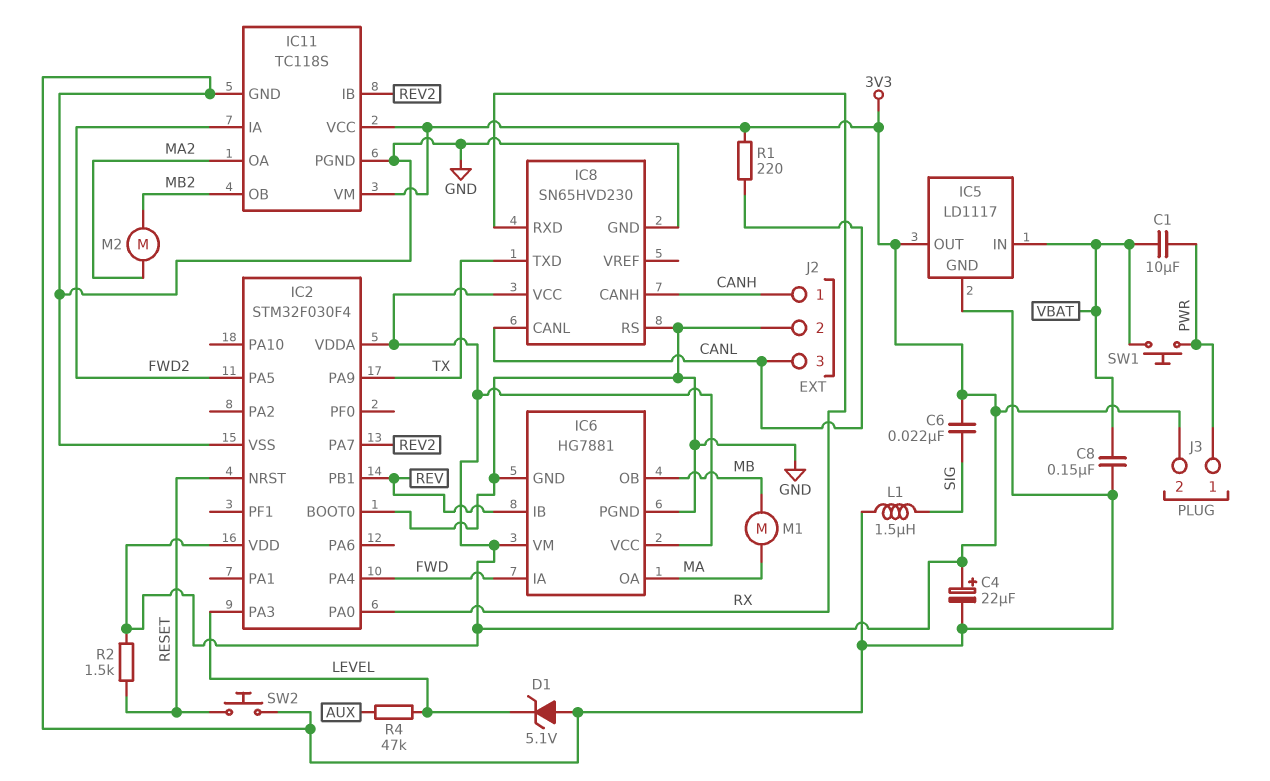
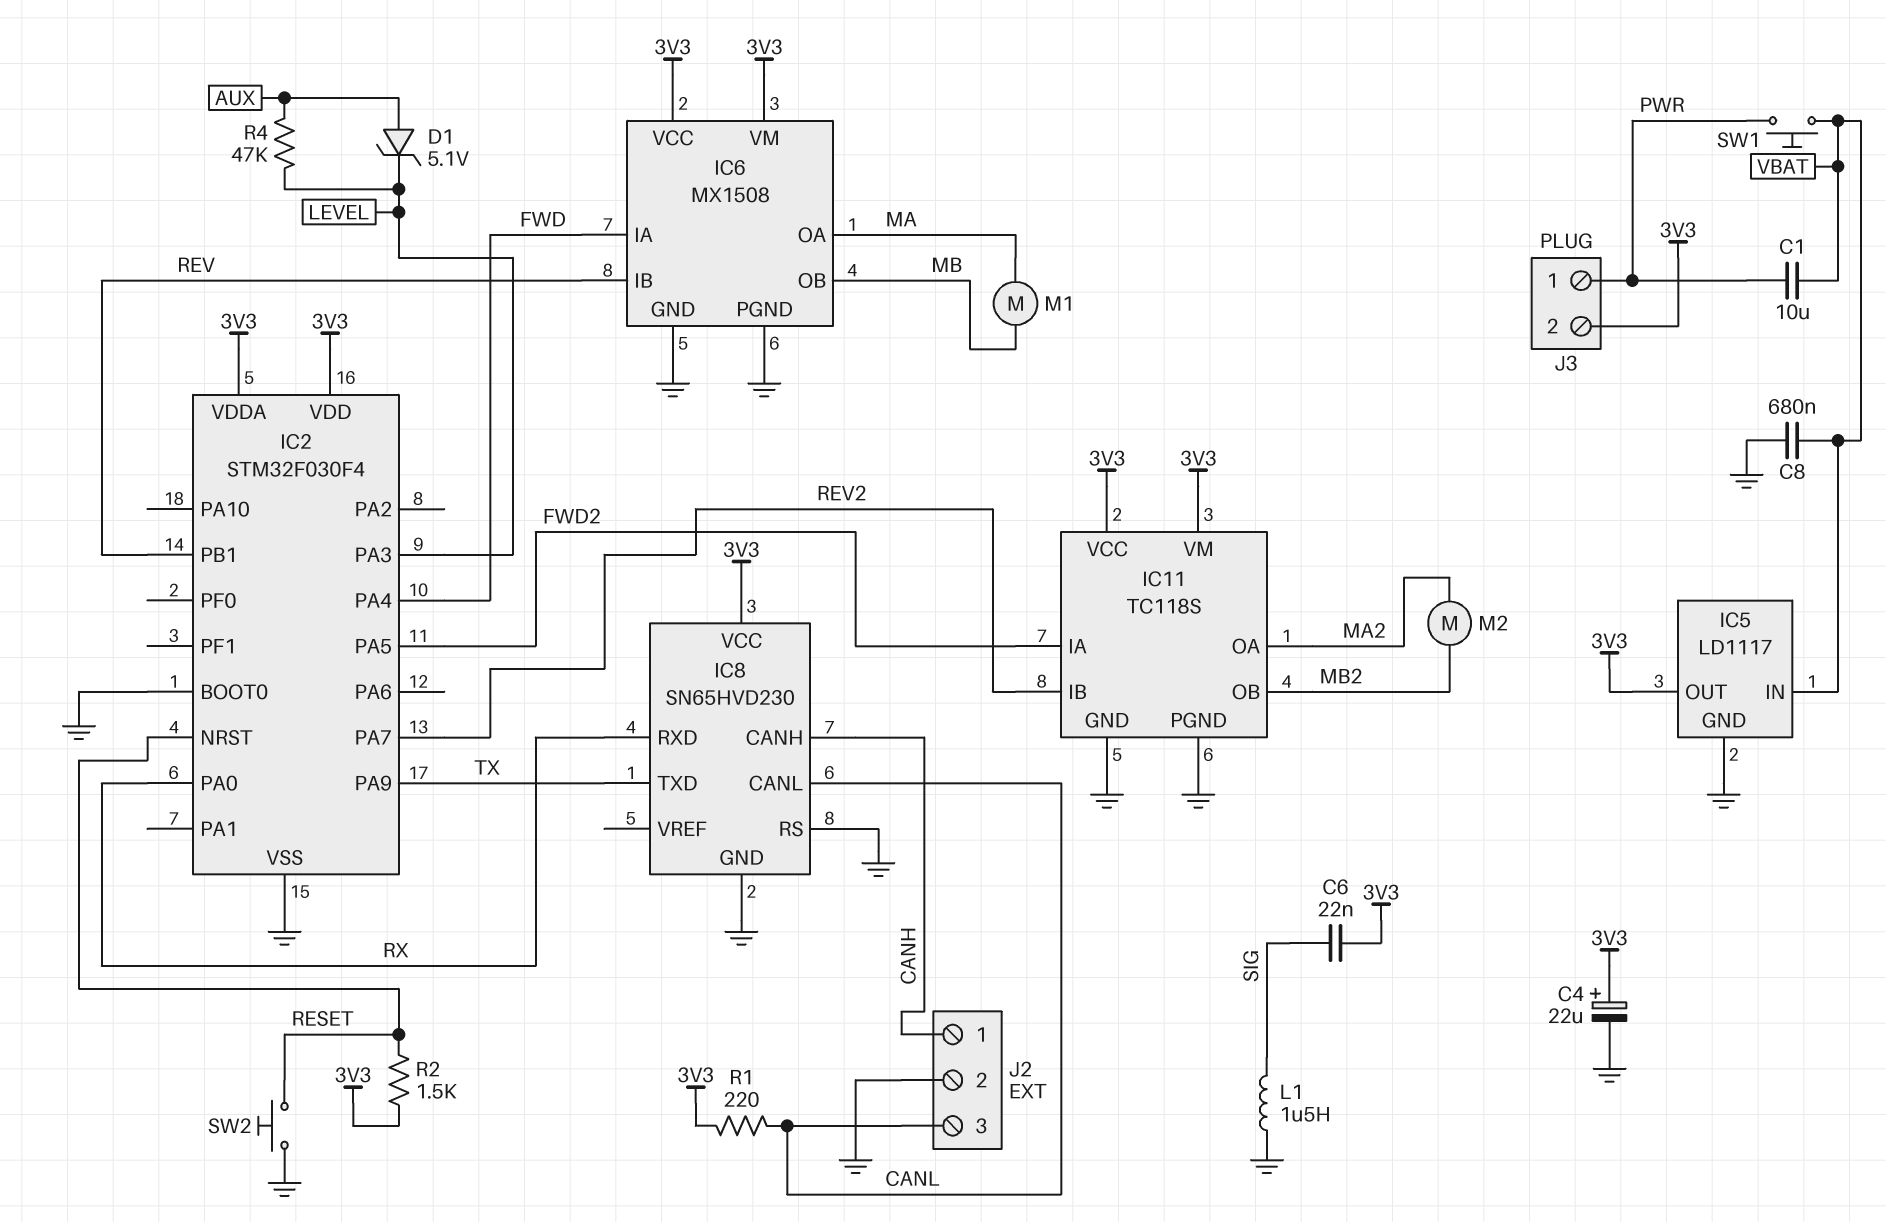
C8: 150nF (GND, VBAT) -> 680nF (GND, VBAT)
D1: zener 5.1V (A GND, K LEVEL) -> zener 5.1V (A AUX, K LEVEL)
IC6: HG7881 -> MX1508

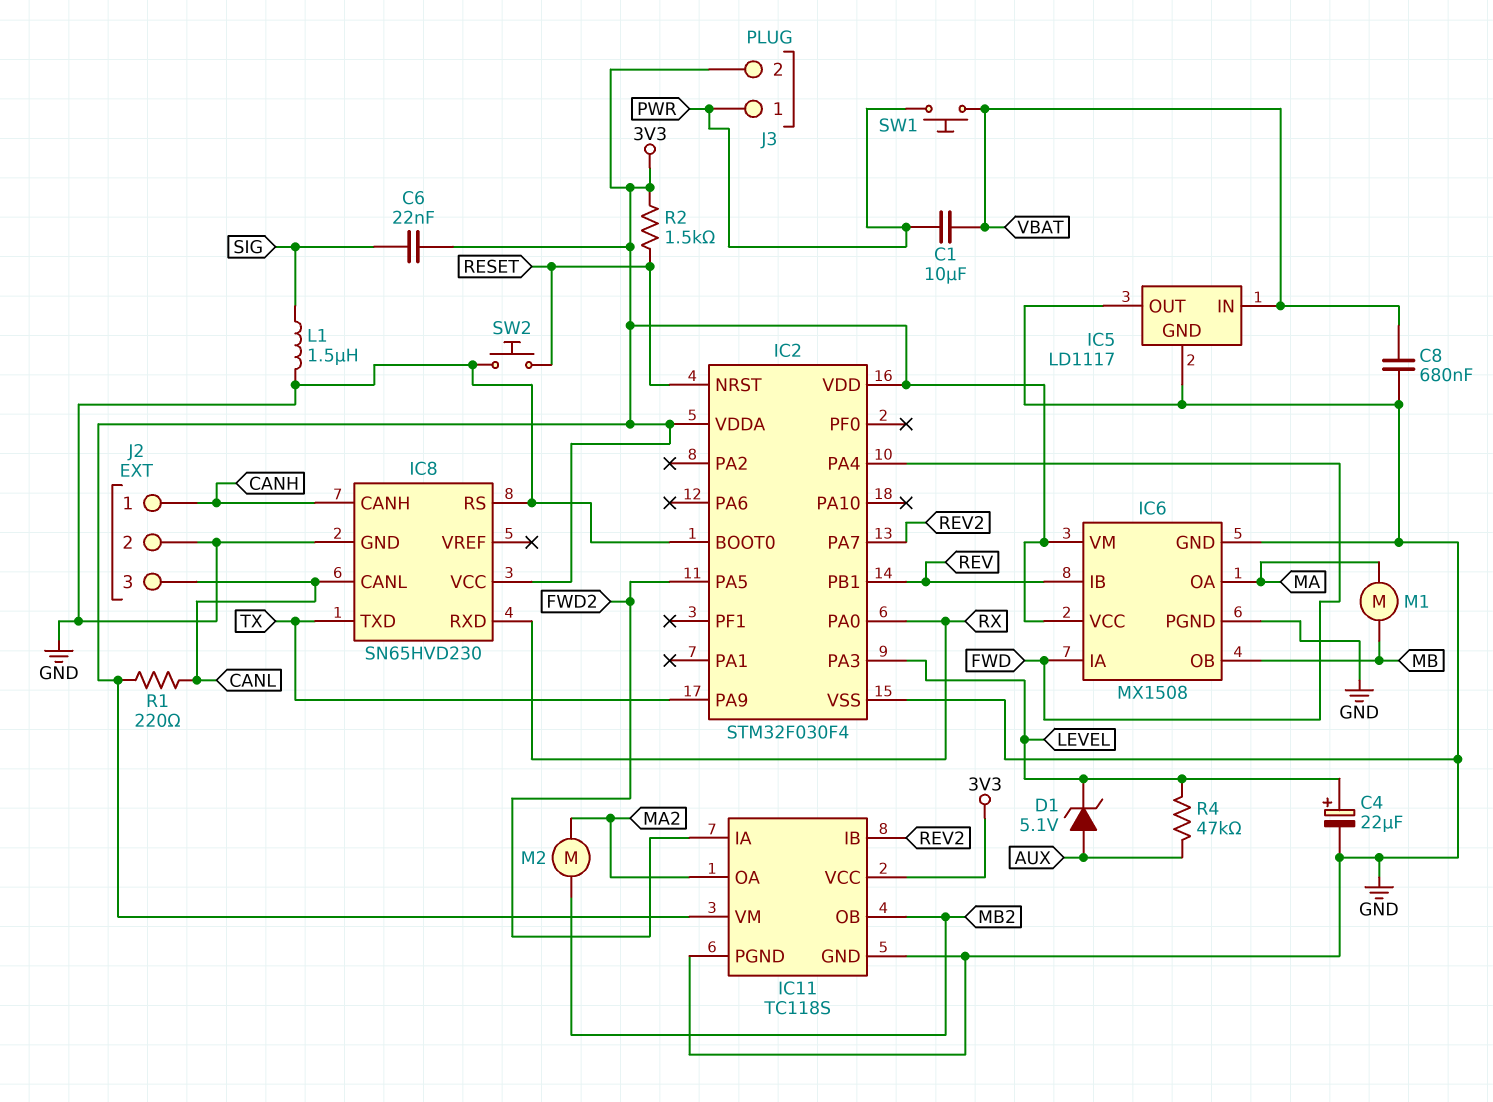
C4: 22uF (plus 3V3, minus GND) -> 22uF (plus LEVEL, minus GND)
IC5 pin OUT: 3V3 -> GND

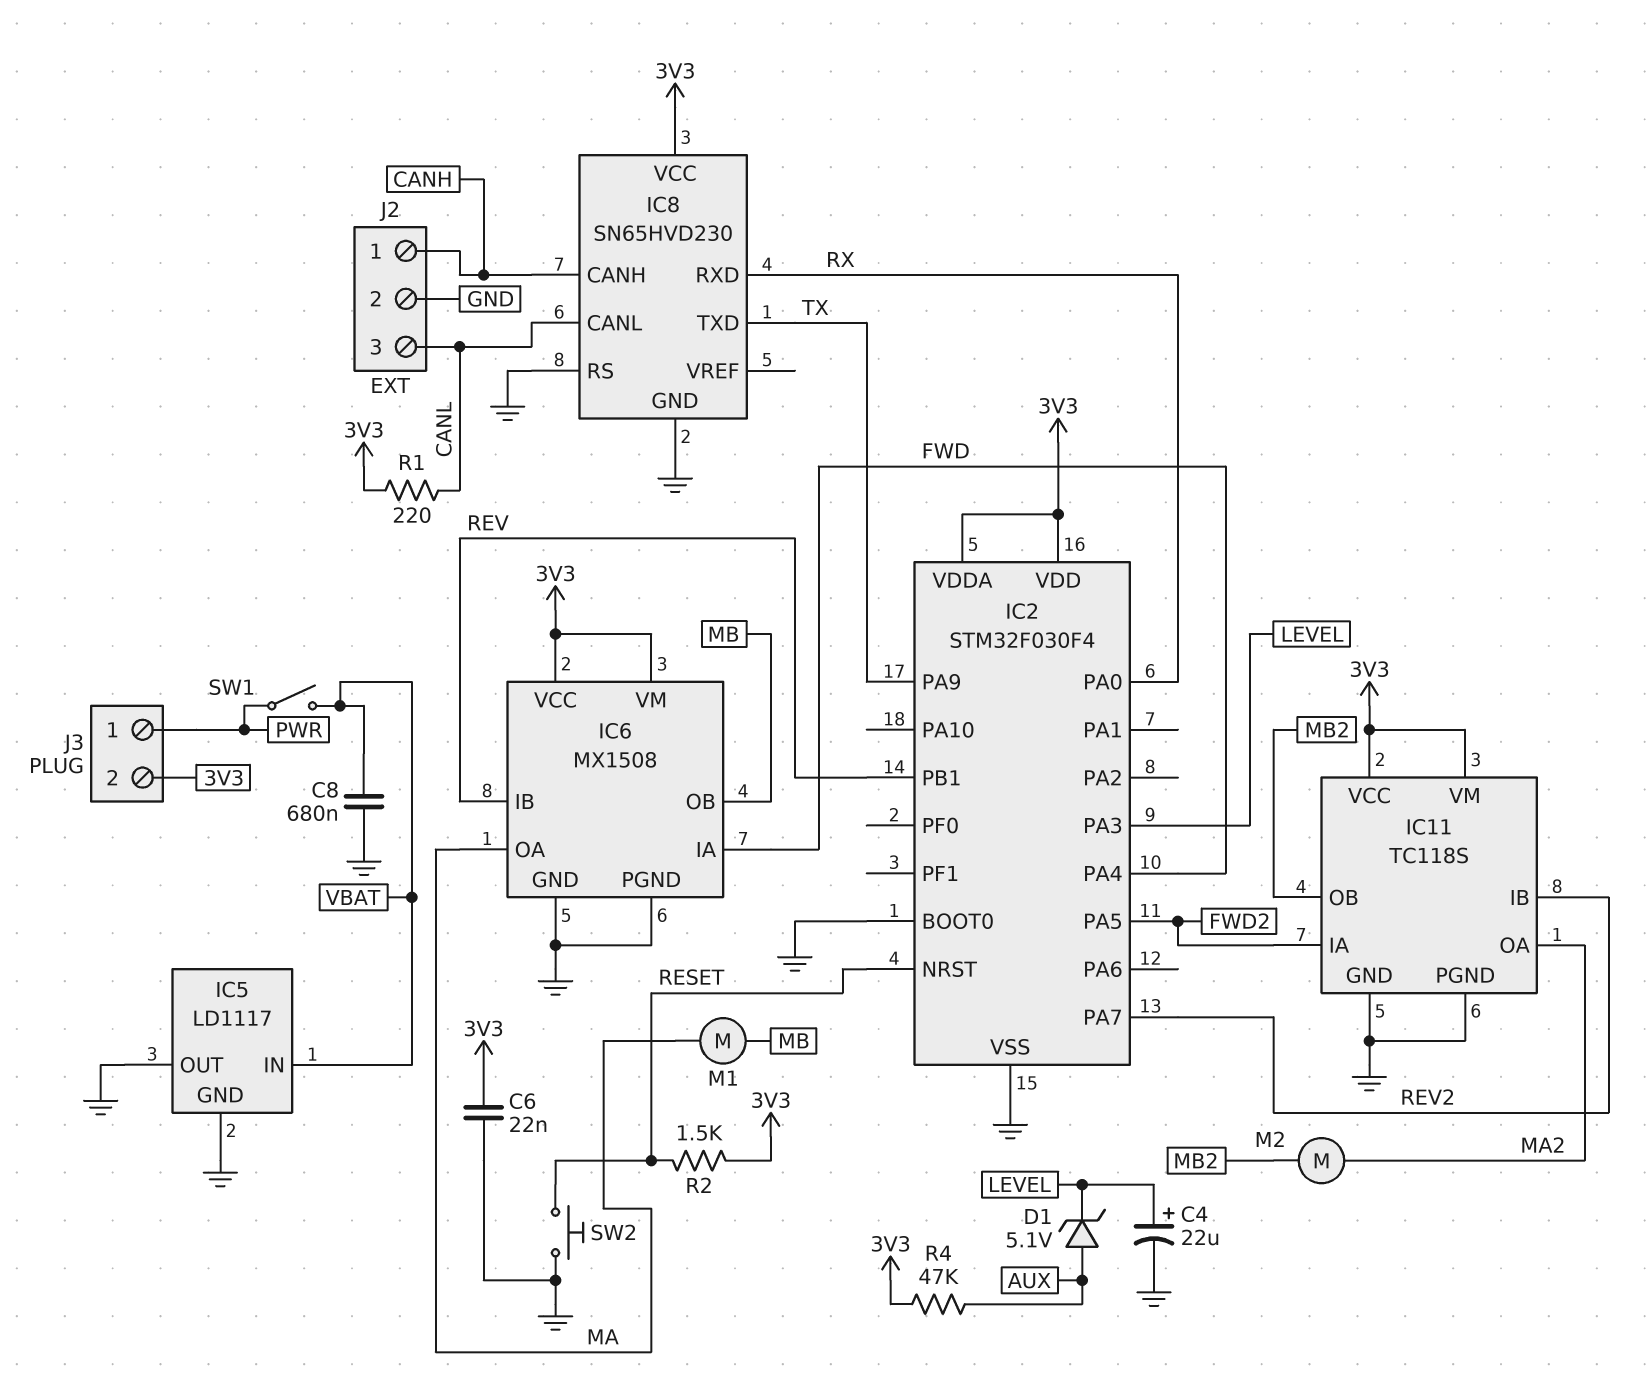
C1: 10uF (PWR, VBAT) -> none
C6: 22nF (3V3, SIG) -> 22nF (3V3, GND)
L1: 1.5uH (GND, SIG) -> none
R4: 47k (AUX, LEVEL) -> 47k (3V3, AUX)
SW1: button (PWR, VBAT) -> switch (PWR, VBAT)

